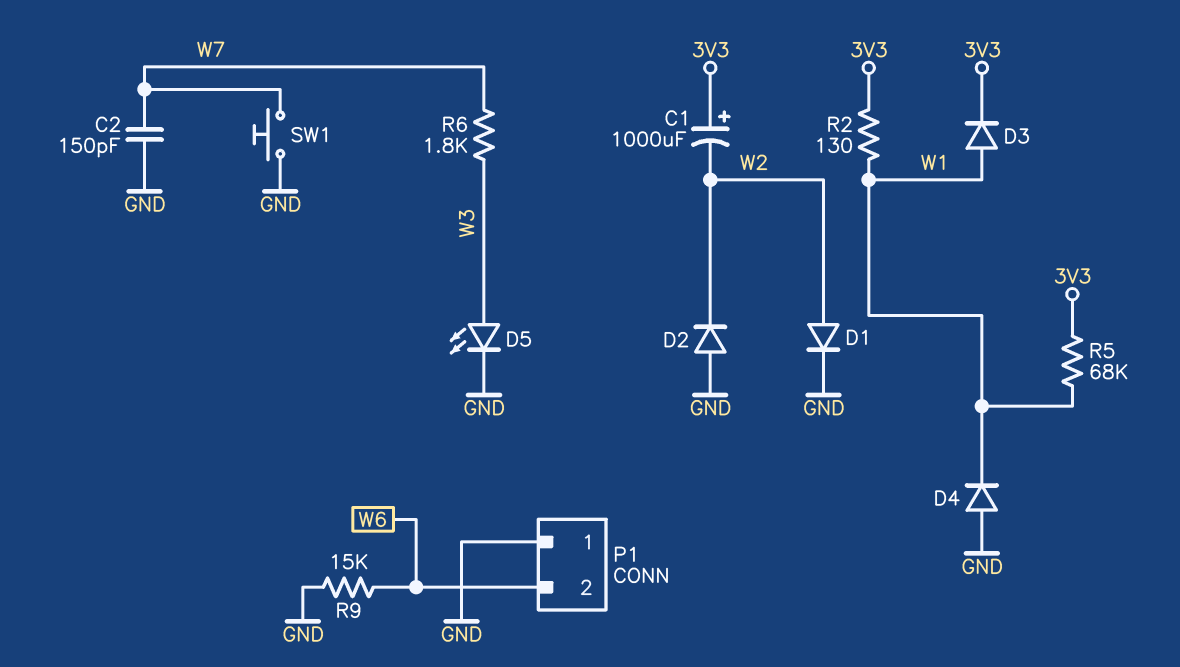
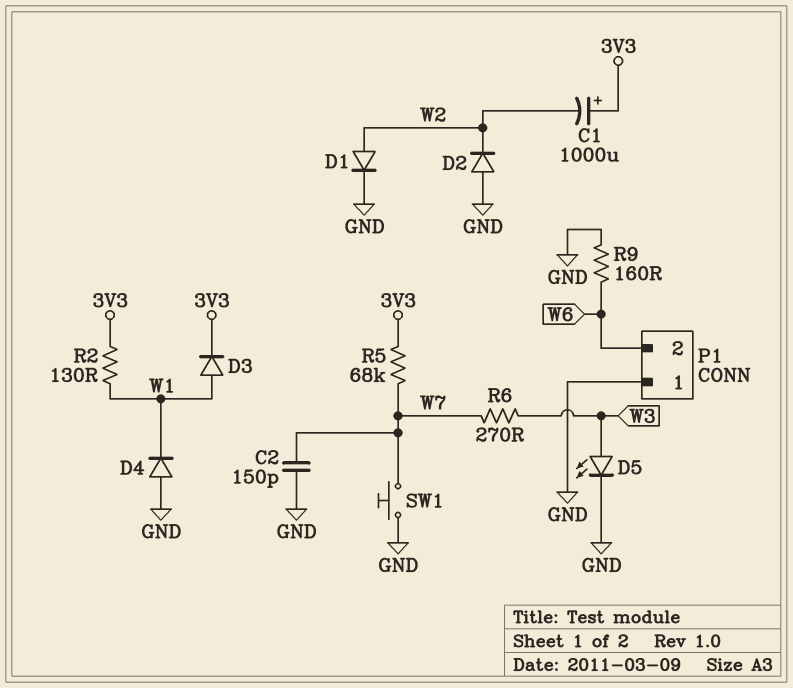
R5: 68k (3V3, W1) -> 68k (3V3, W7)
R6: 1.8k (W3, W7) -> 270 (W3, W7)
R9: 15k (GND, W6) -> 160 (GND, W6)

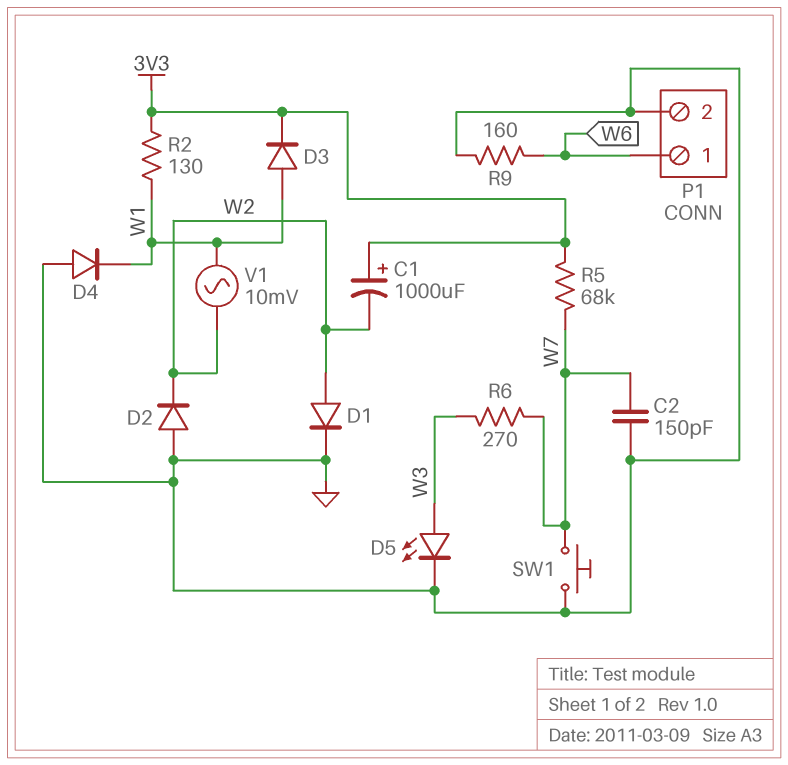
P1 pin 1: GND -> W6
P1 pin 2: W6 -> GND
V1: none -> AC 10mV (W1, W2)

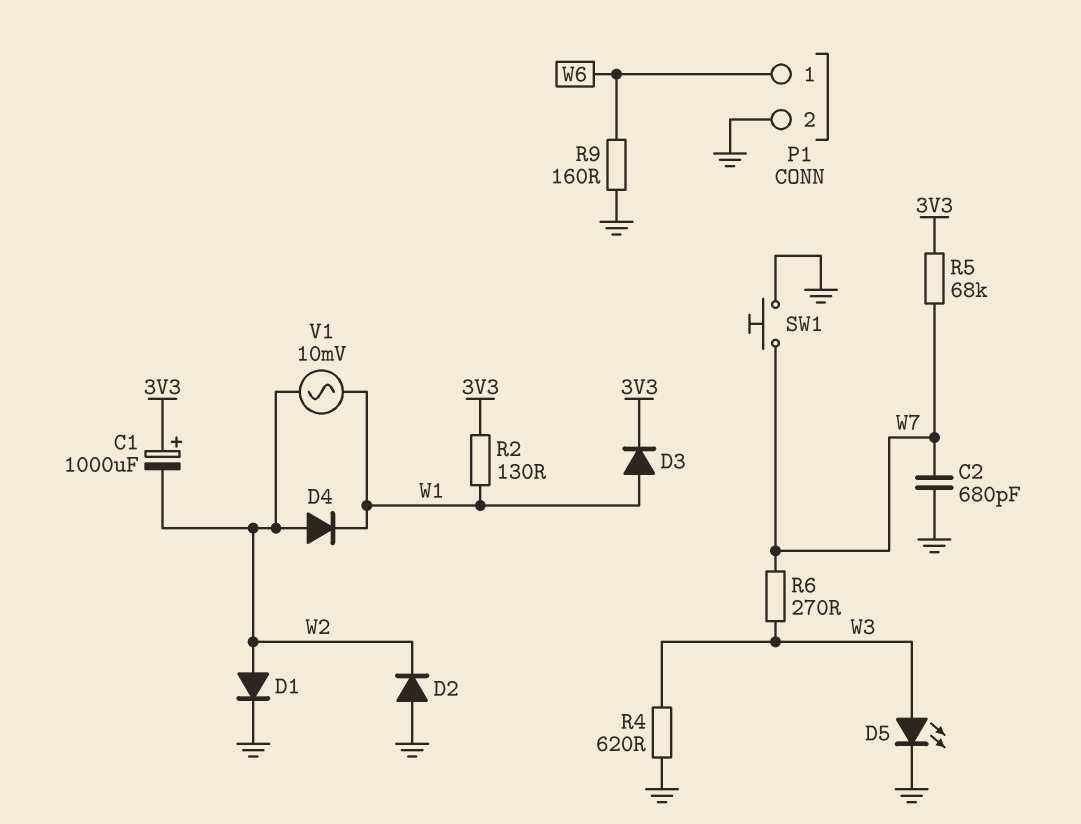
C2: 150pF (GND, W7) -> 680pF (GND, W7)
D4: diode (A GND, K W1) -> diode (A W2, K W1)
R4: none -> 620 (GND, W3)

